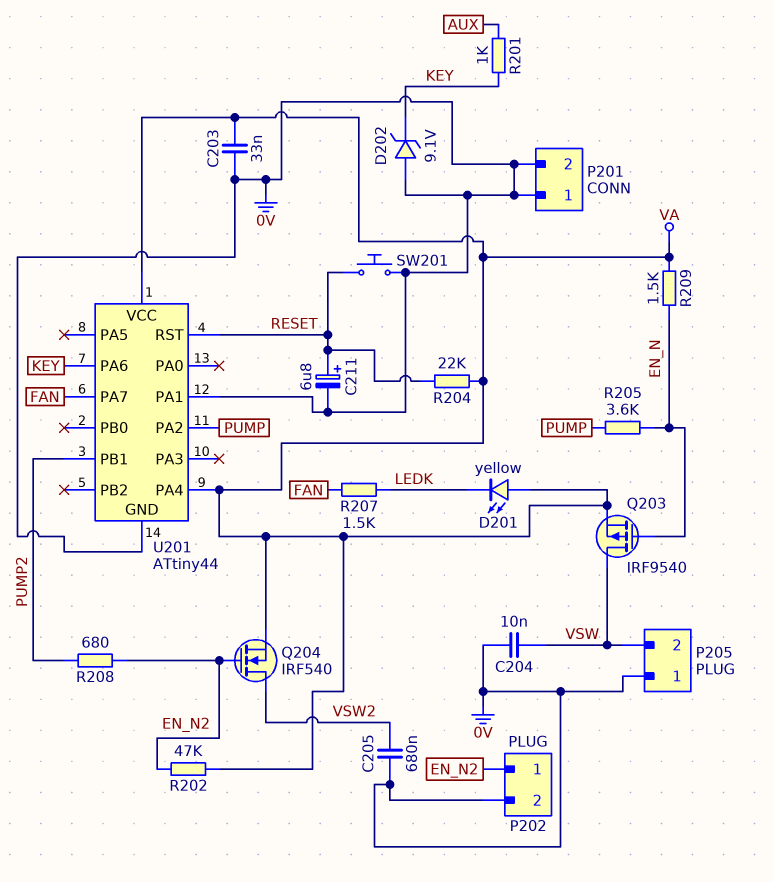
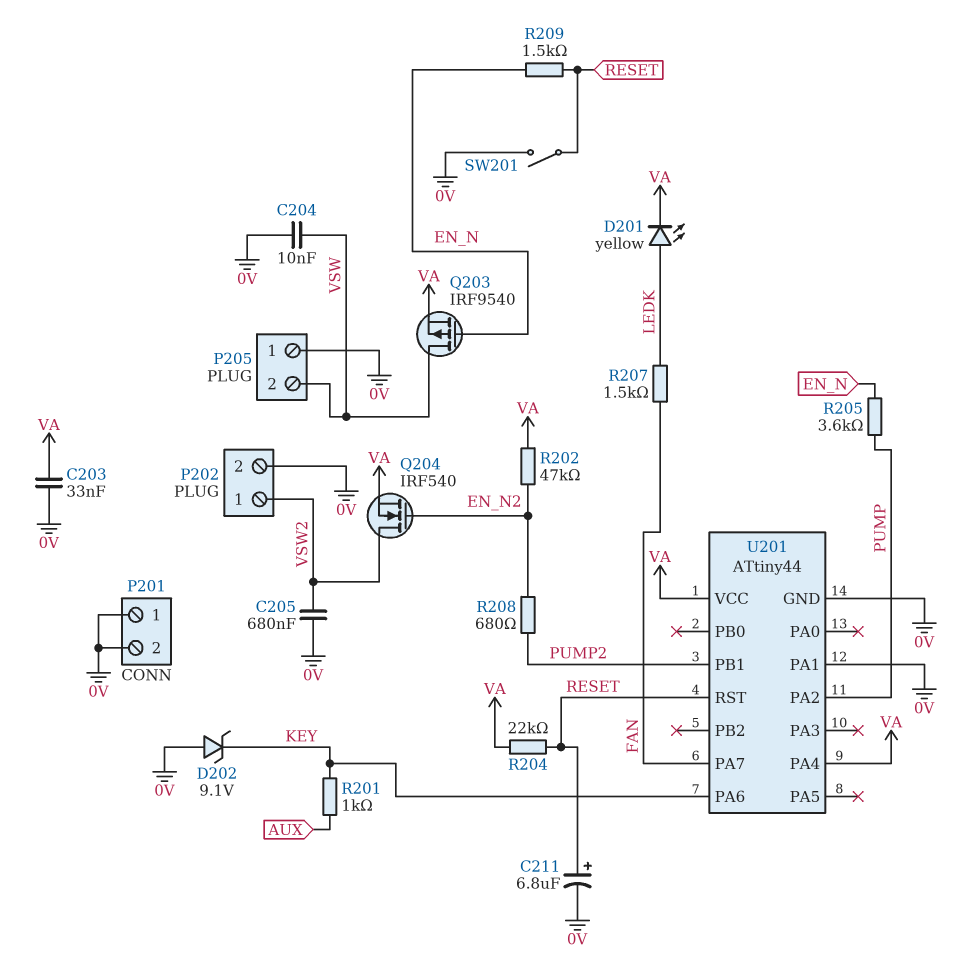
D201: LED yellow (A VA, K LEDK) -> LED yellow (A LEDK, K VA)
P202 pin 1: EN_N2 -> VSW2
R209: 1.5k (EN_N, VA) -> 1.5k (EN_N, RESET)
SW201: button (0V, RESET) -> switch (0V, RESET)

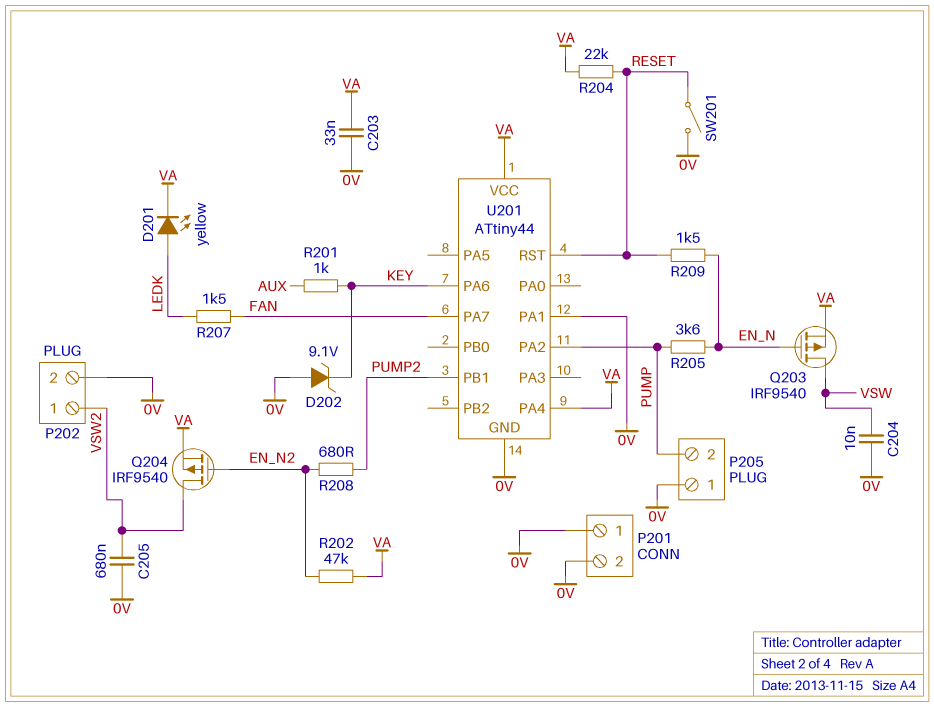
C211: 6.8uF (plus RESET, minus 0V) -> none
P205 pin 2: VSW -> PUMP
Q204: NMOS IRF540 (G EN_N2, D VSW2, S VA) -> PMOS IRF9540 (G EN_N2, D VSW2, S VA)

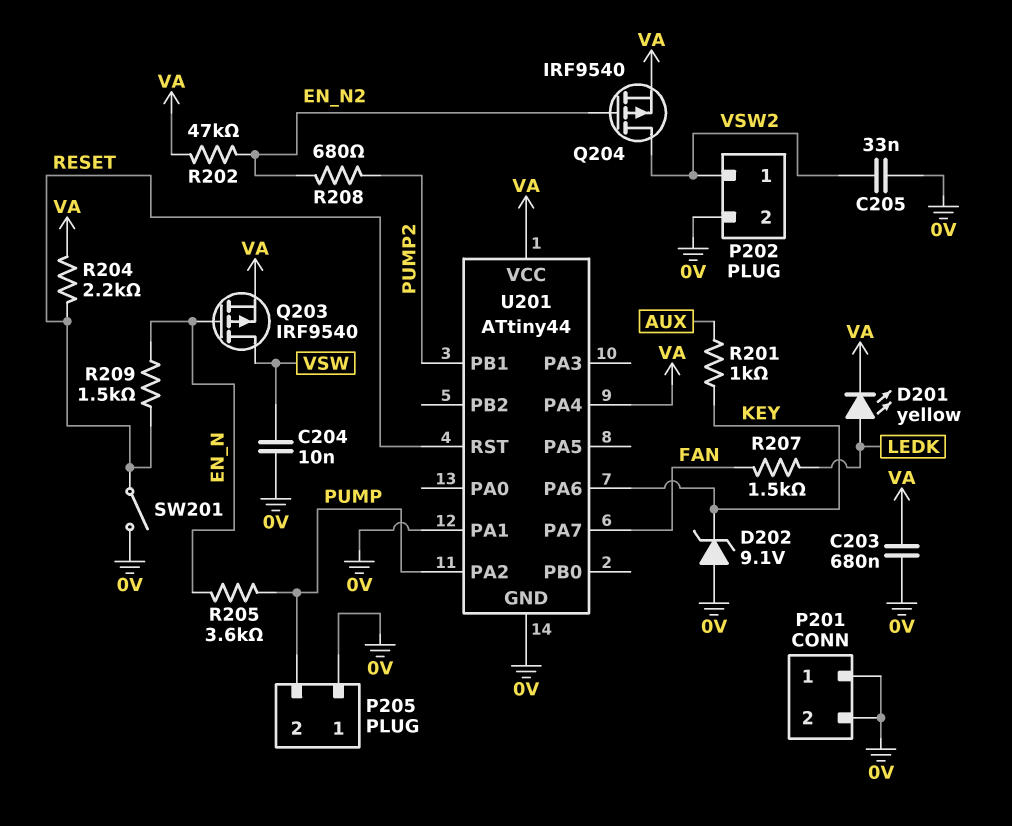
C203: 33nF (0V, VA) -> 680nF (0V, VA)
C205: 680nF (0V, VSW2) -> 33nF (0V, VSW2)
R204: 22k (RESET, VA) -> 2.2k (RESET, VA)

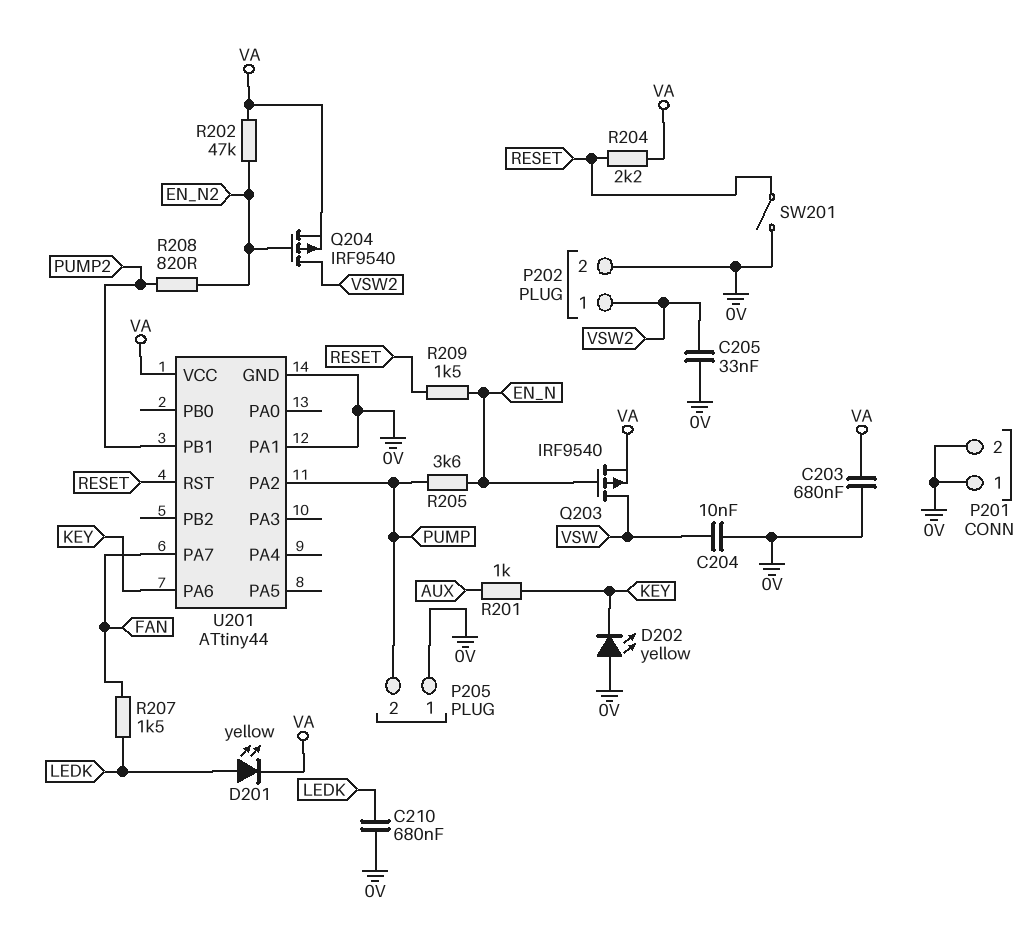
C210: none -> 680nF (0V, LEDK)
D202: zener 9.1V (A 0V, K KEY) -> LED yellow (A 0V, K KEY)
R208: 680 (EN_N2, PUMP2) -> 820 (EN_N2, PUMP2)
U201 pin PA4: VA -> none

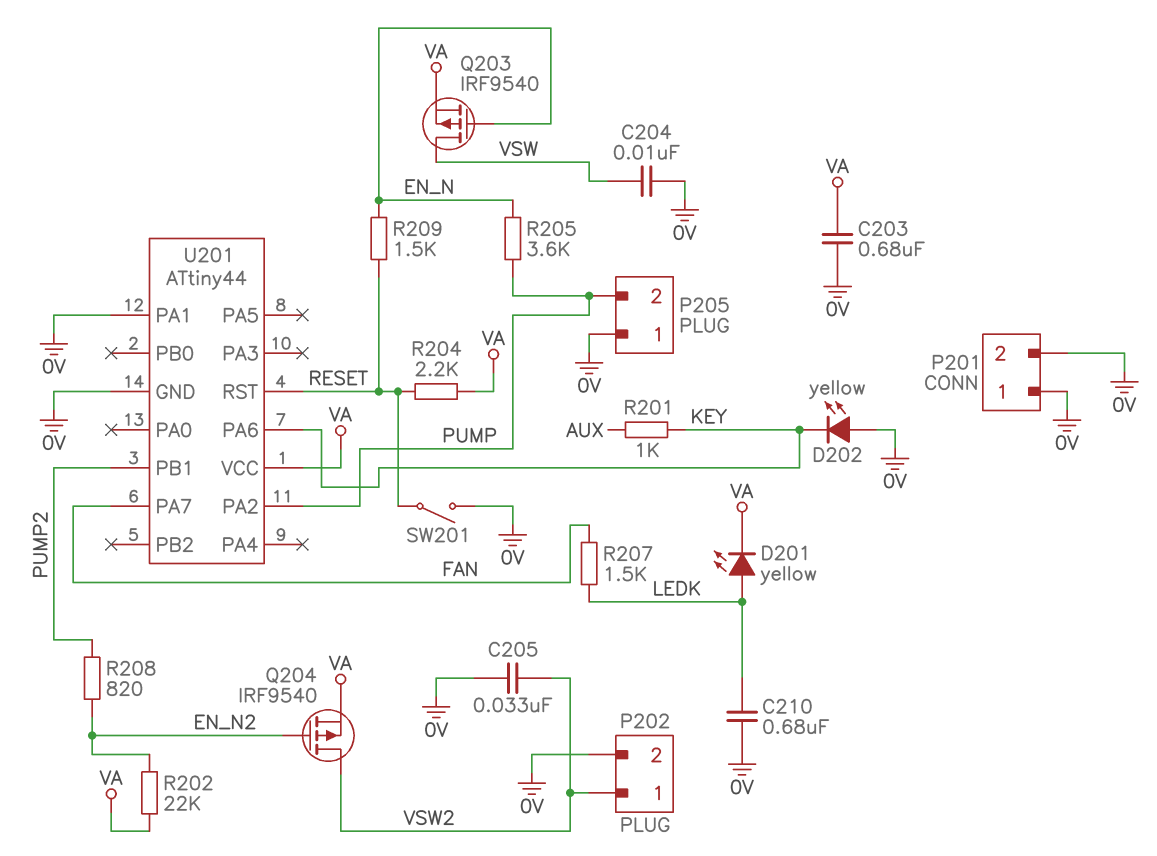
R202: 47k (EN_N2, VA) -> 22k (EN_N2, VA)

